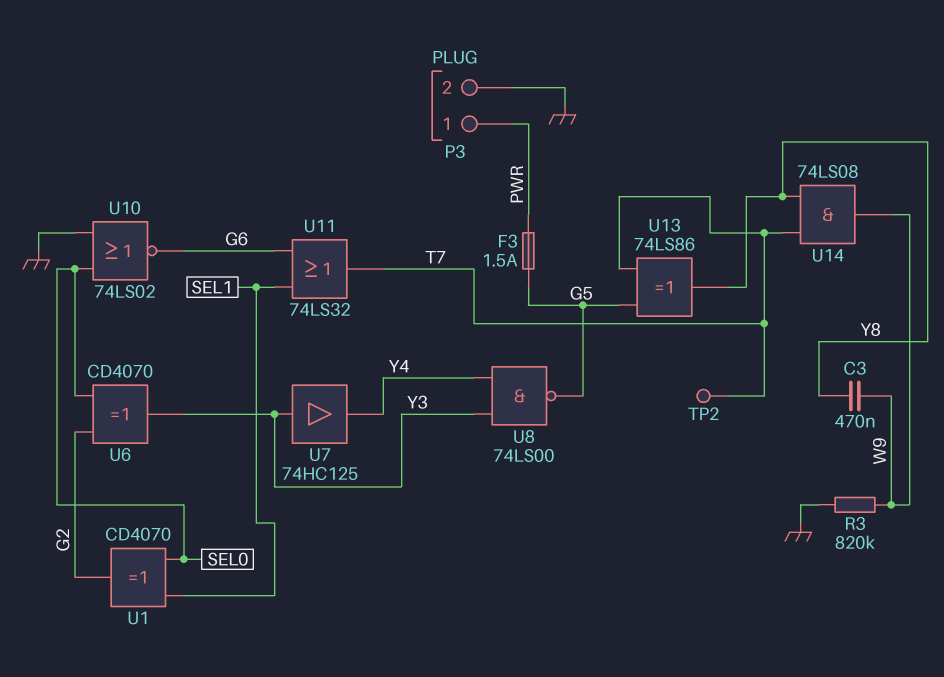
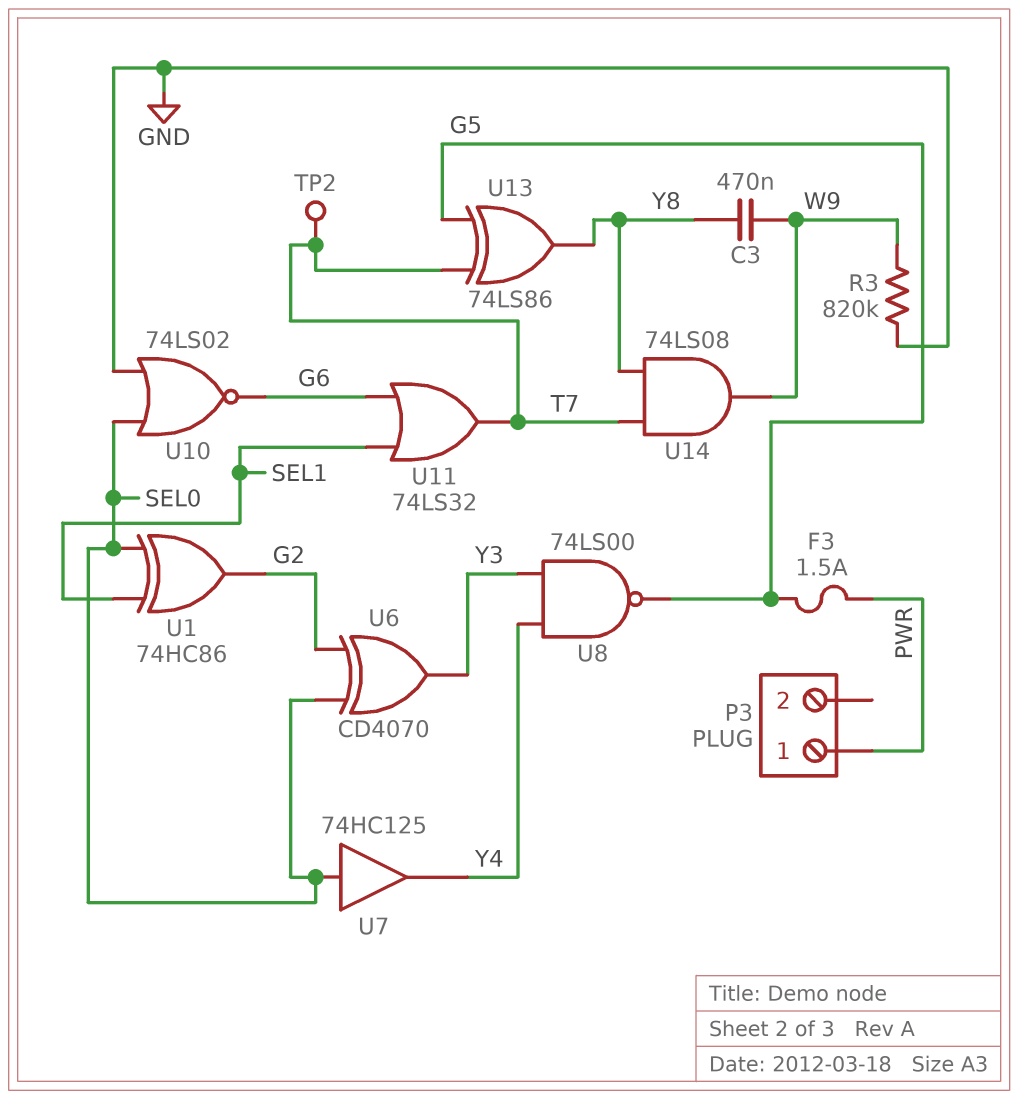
P3 pin 2: GND -> none
U1: XOR CD4070 (in SEL0, in SEL1, out G2) -> XOR 74HC86 (in SEL0, in SEL1, out G2)
U7: buffer 74HC125 (in Y3, out Y4) -> buffer 74HC125 (in SEL0, out Y4)

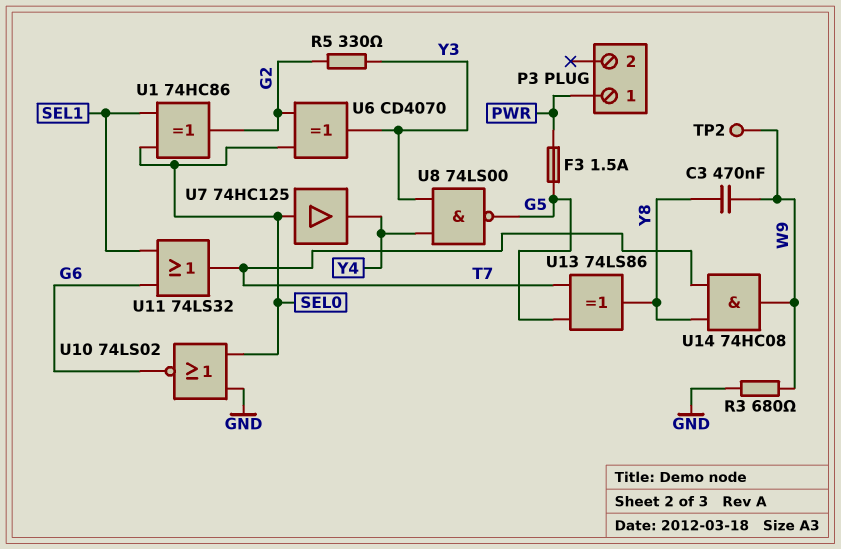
R3: 820k (GND, W9) -> 680 (GND, W9)
R5: none -> 330 (G2, Y3)
TP2: test point (T7) -> test point (W9)
U14: AND 74LS08 (in T7, in Y8, out W9) -> AND 74HC08 (in T7, in Y8, out W9)

